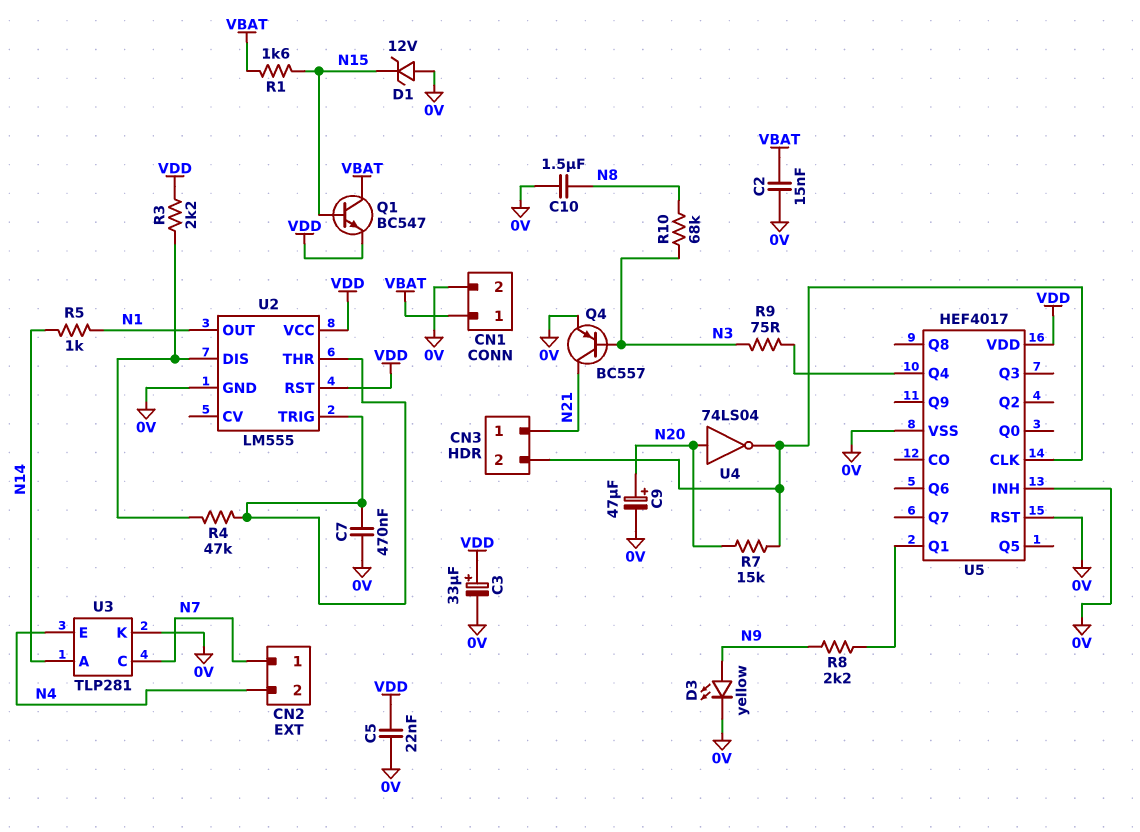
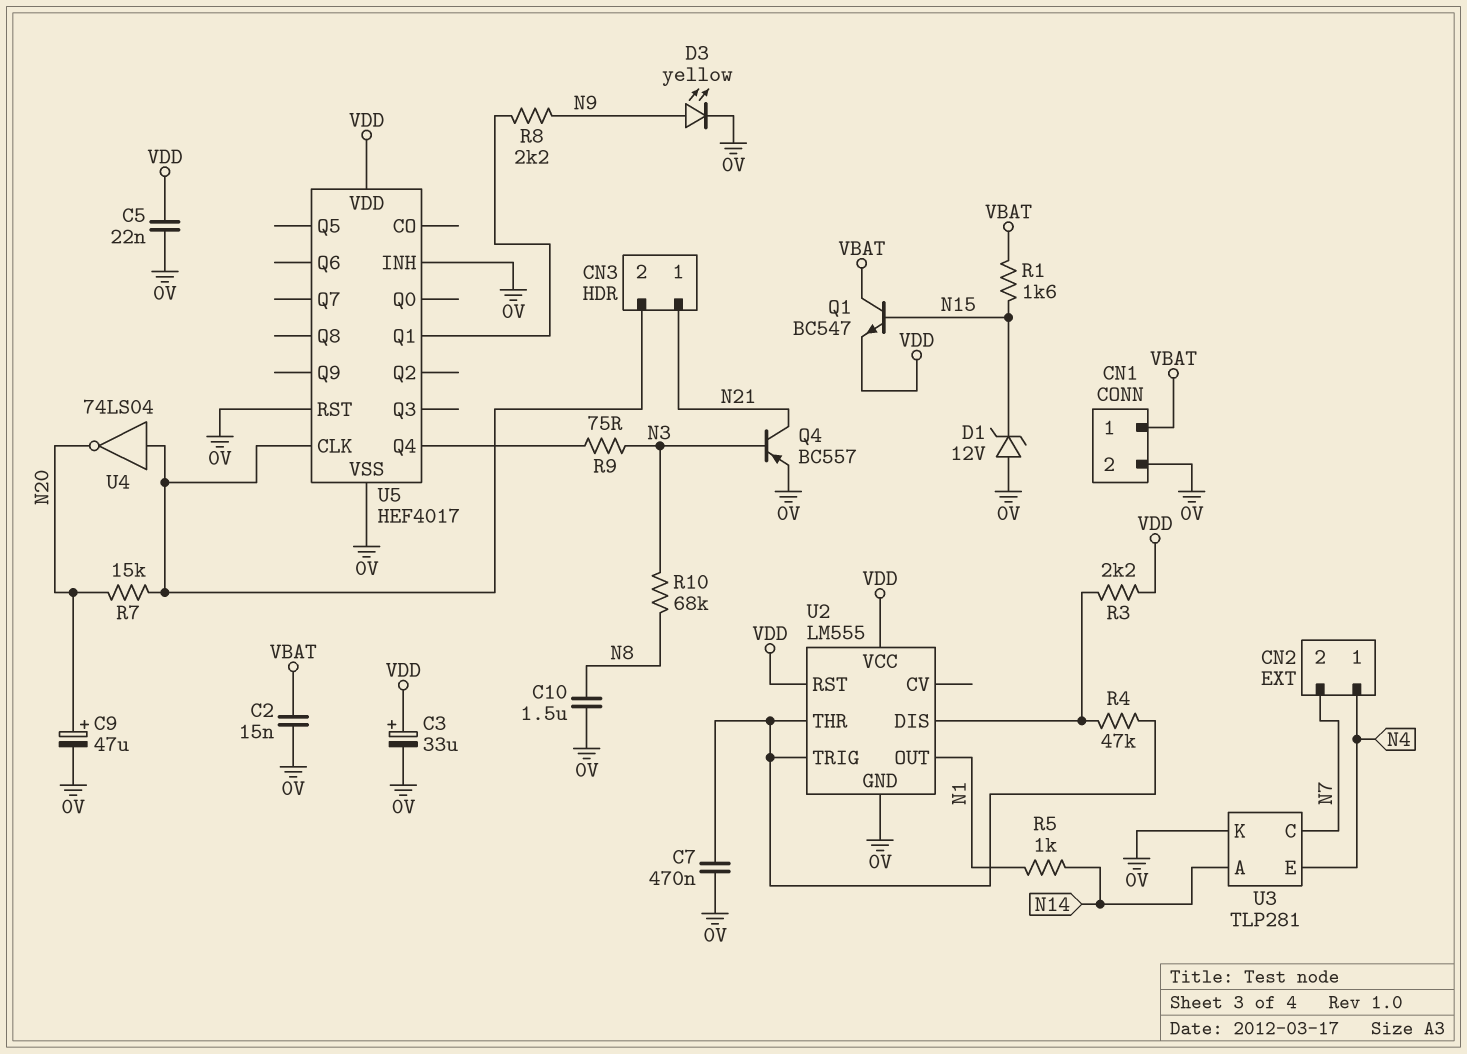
CN2 pin 1: N7 -> N4
CN2 pin 2: N4 -> N7
U4: NOT 74LS04 (in N20, out CN3/2) -> NOT 74LS04 (in CN3/2, out N20)

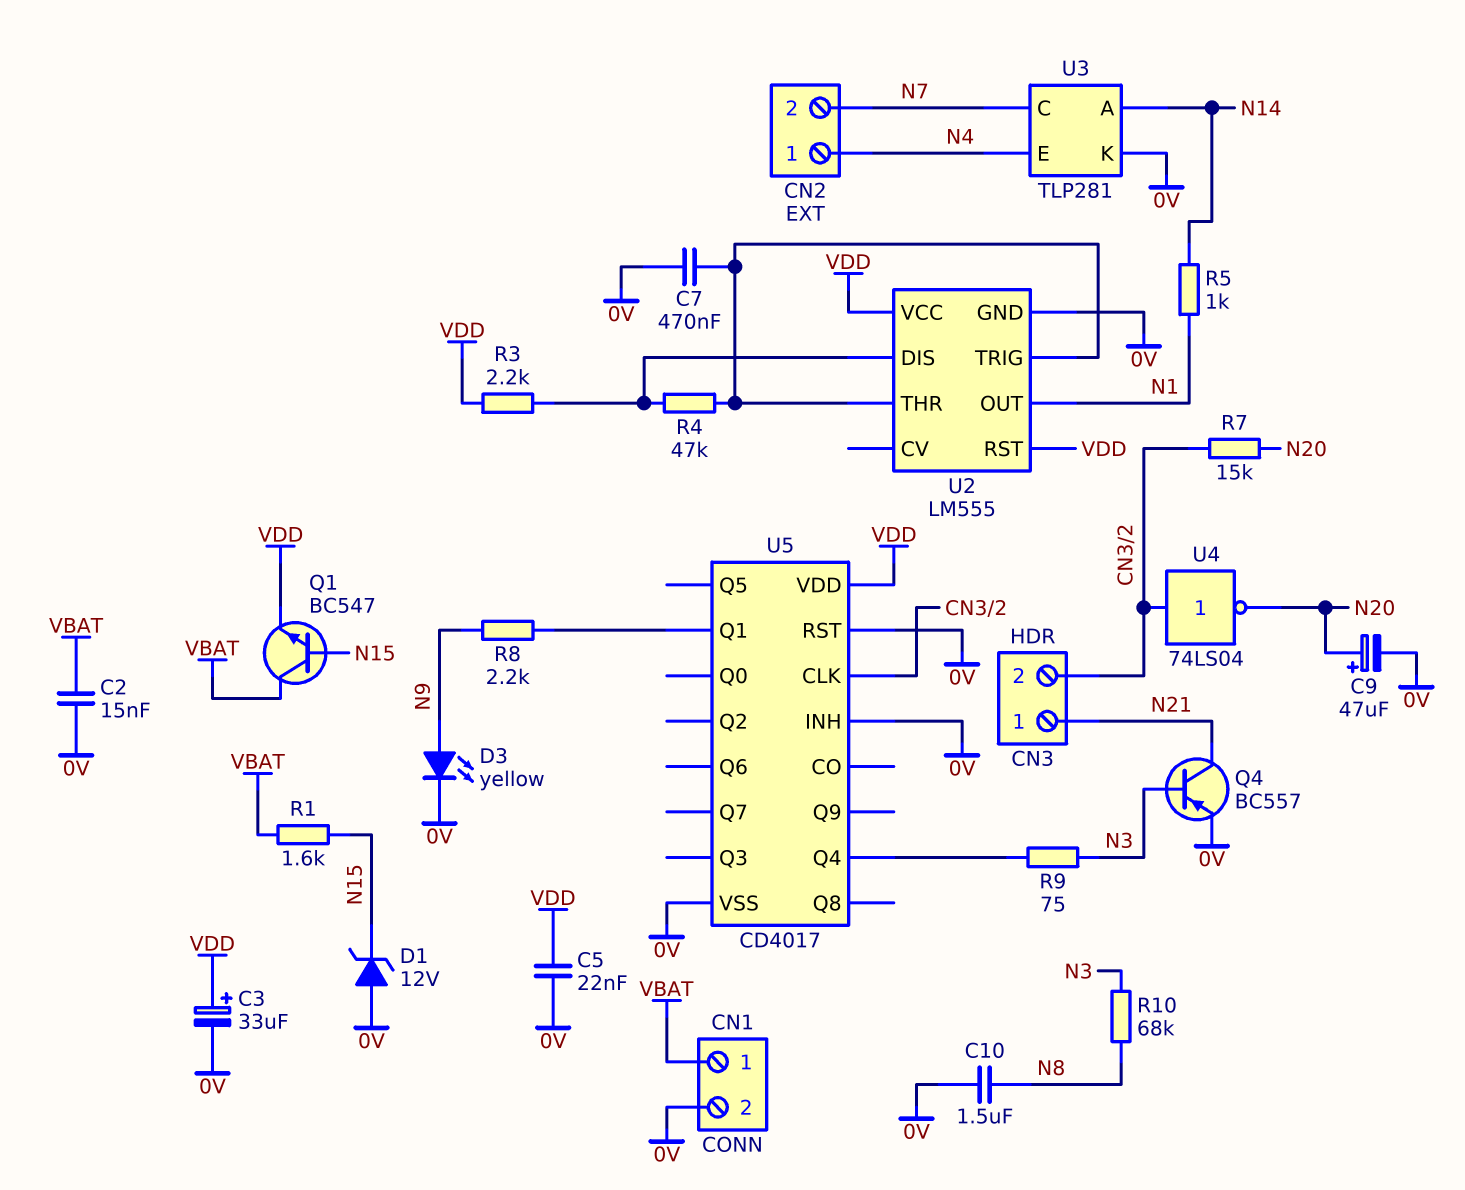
U5: HEF4017 -> CD4017

